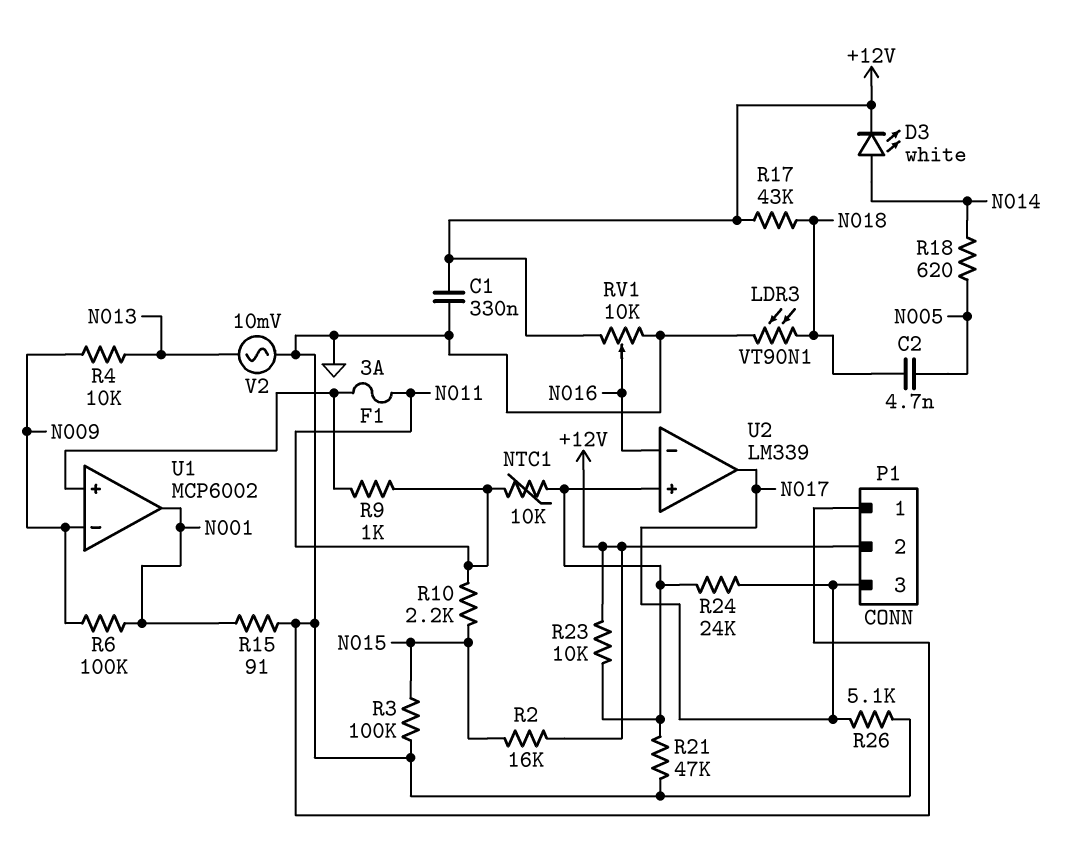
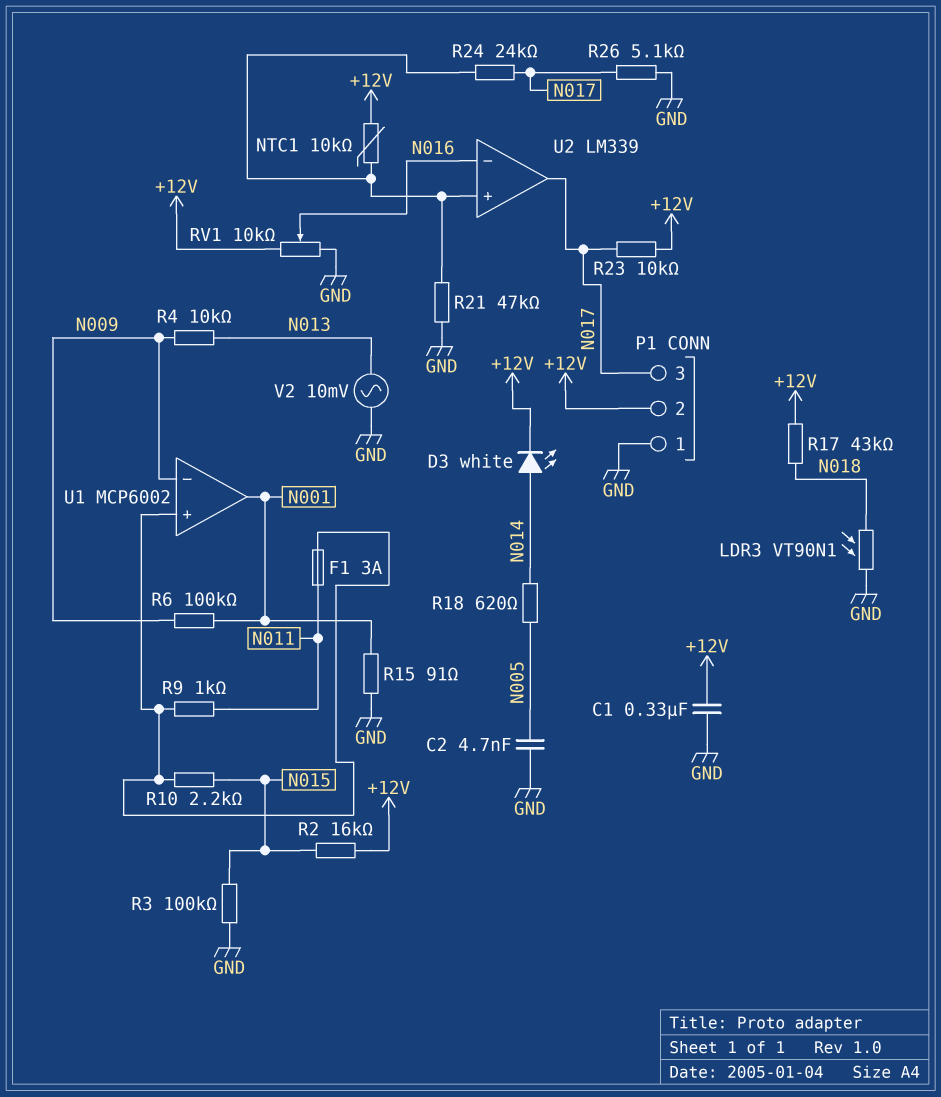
C2: 4.7nF (N005, N018) -> 4.7nF (GND, N005)
NTC1: 10k (N011, U2/in+) -> 10k (+12V, U2/in+)
R10: 2.2k (N011, N015) -> 2.2k (N015, U1/in+)
R23: 10k (+12V, U2/in+) -> 10k (+12V, N017)

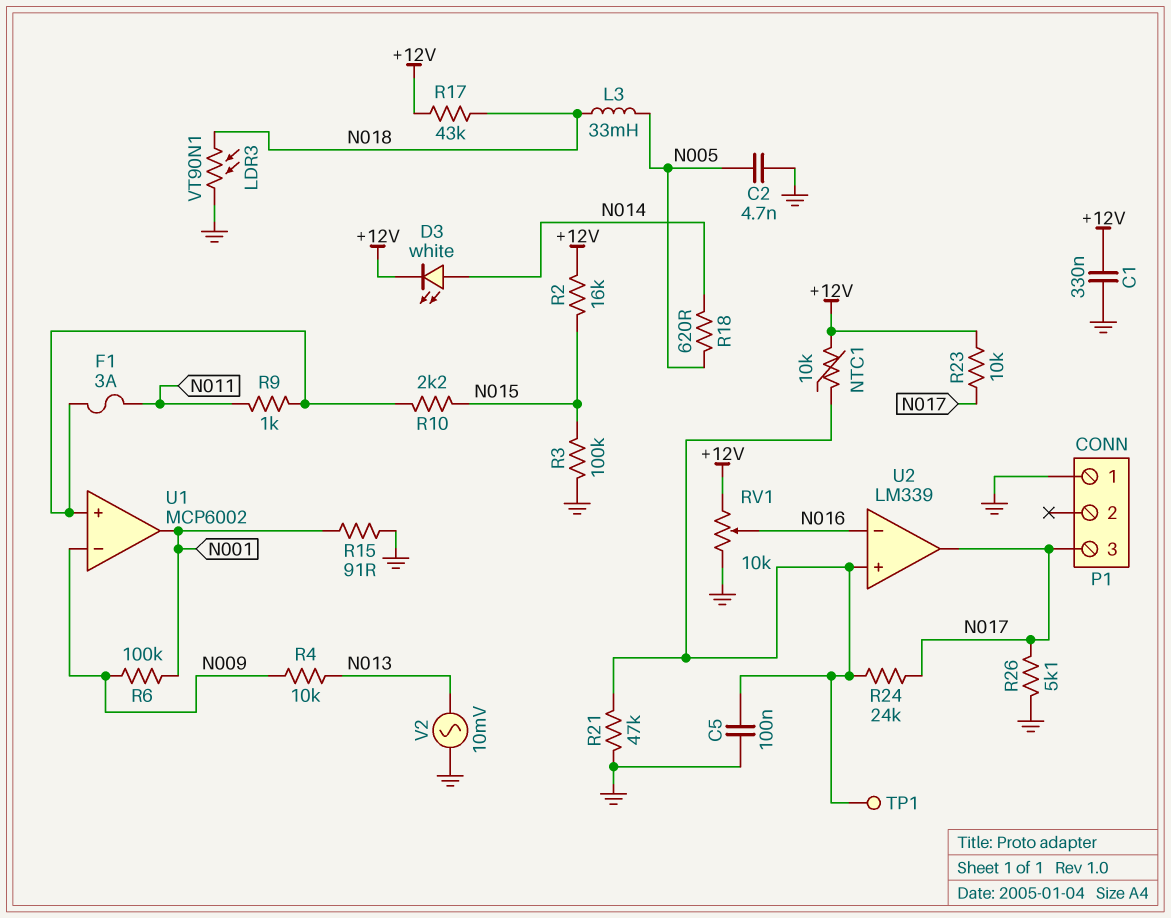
C5: none -> 100nF (GND, U2/in+)
L3: none -> 33mH (N005, N018)
P1 pin 2: +12V -> none
TP1: none -> test point (U2/in+)

